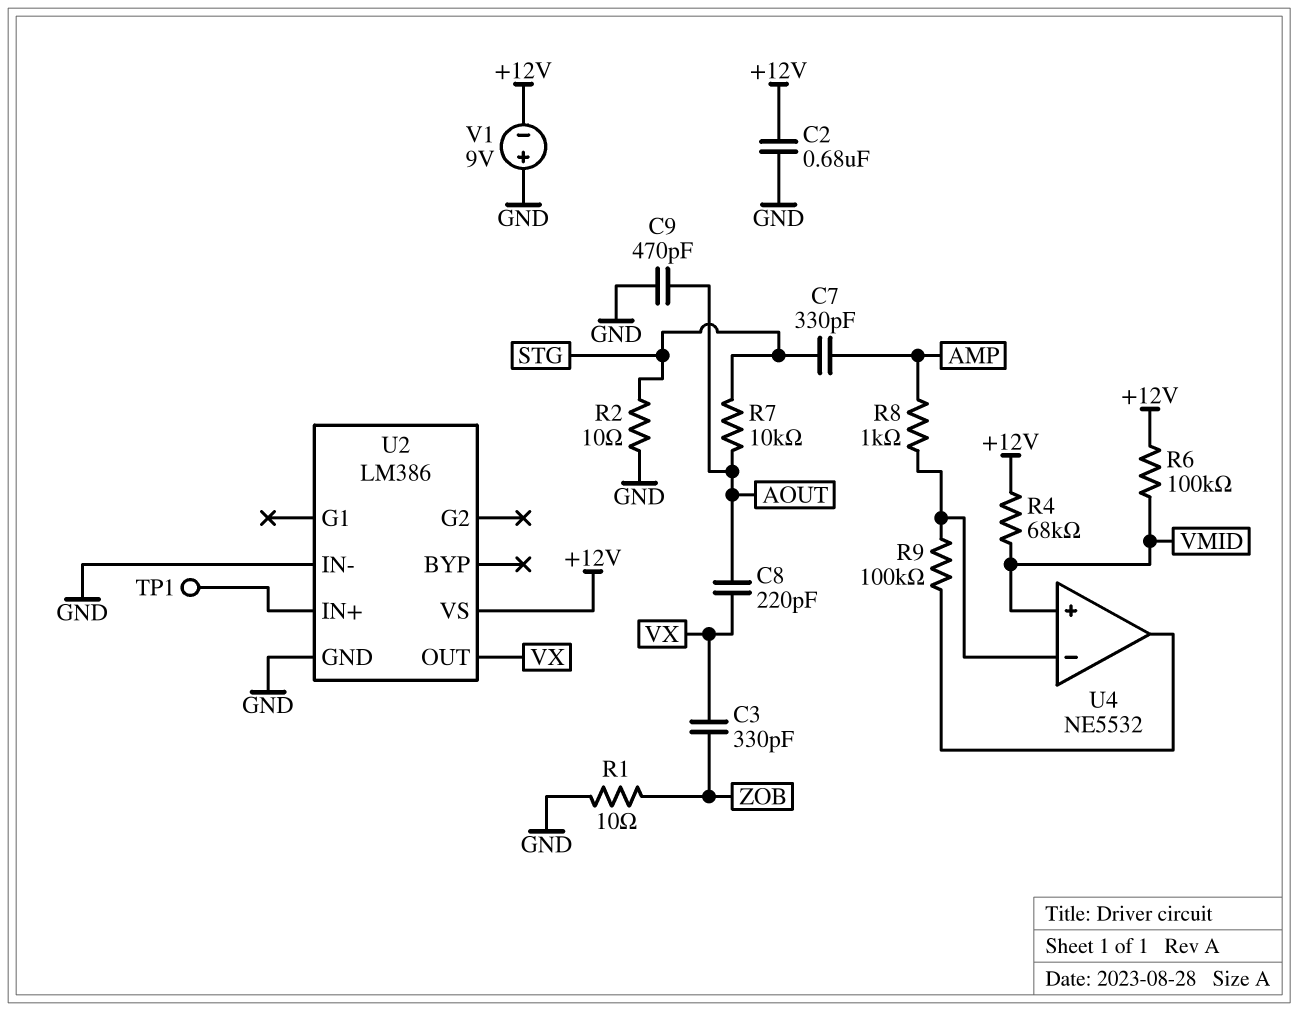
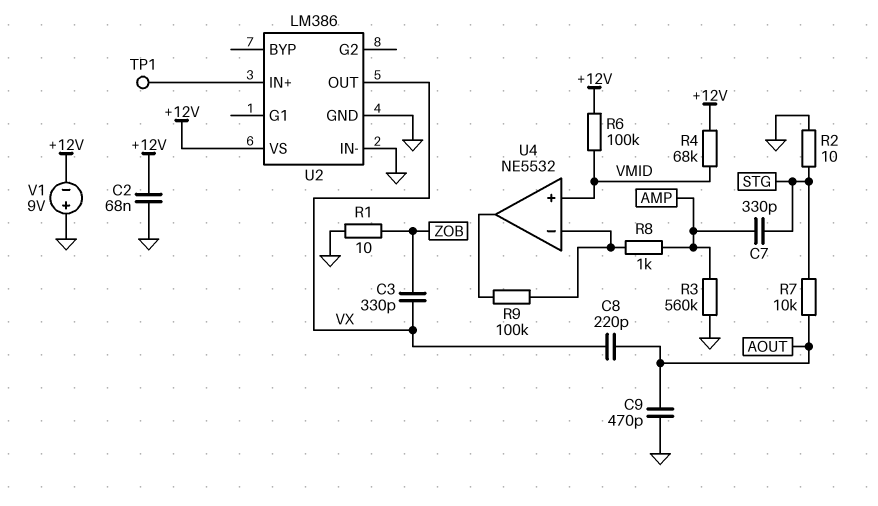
C2: 680nF (+12V, GND) -> 68nF (+12V, GND)
R3: none -> 560k (AMP, GND)

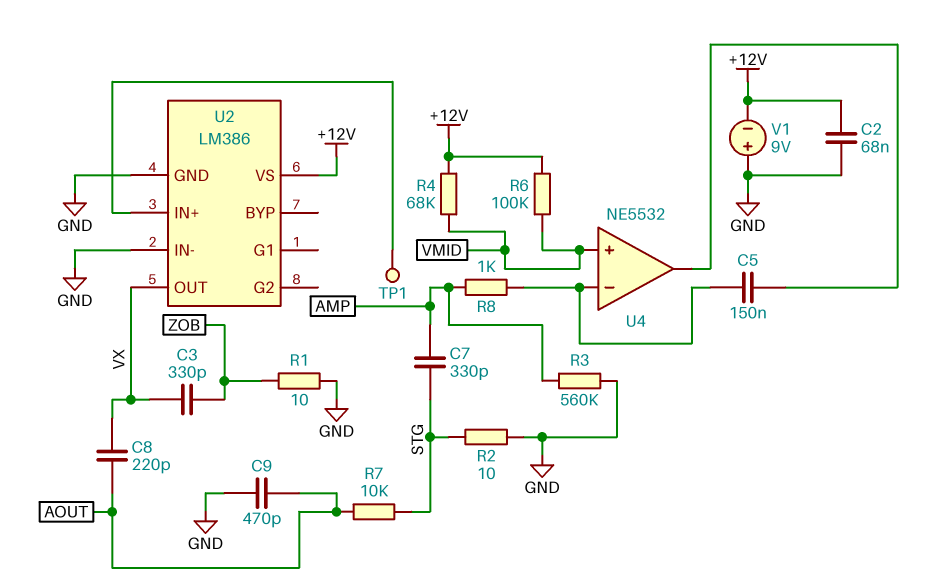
C5: none -> 150nF (U4/in-, U4/out)
R9: 100k (U4/in-, U4/out) -> none

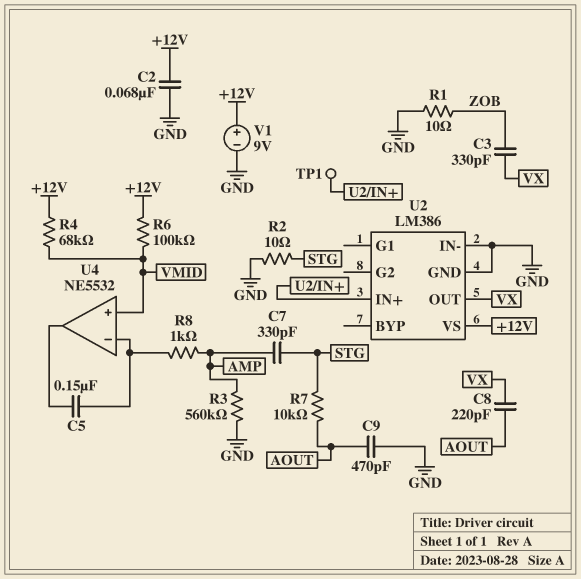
V1: 9V (plus GND, minus +12V) -> 9V (plus +12V, minus GND)

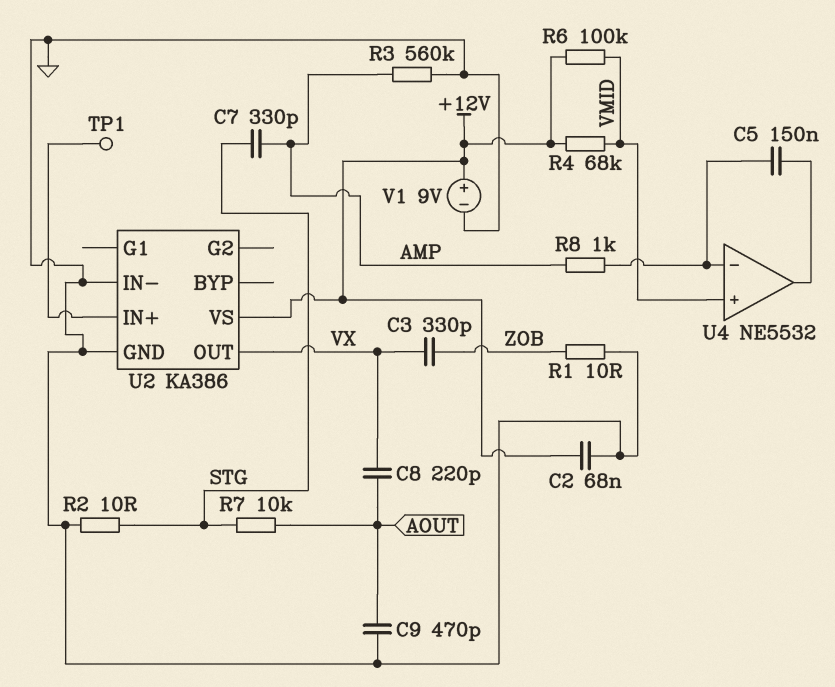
U2: LM386 -> KA386

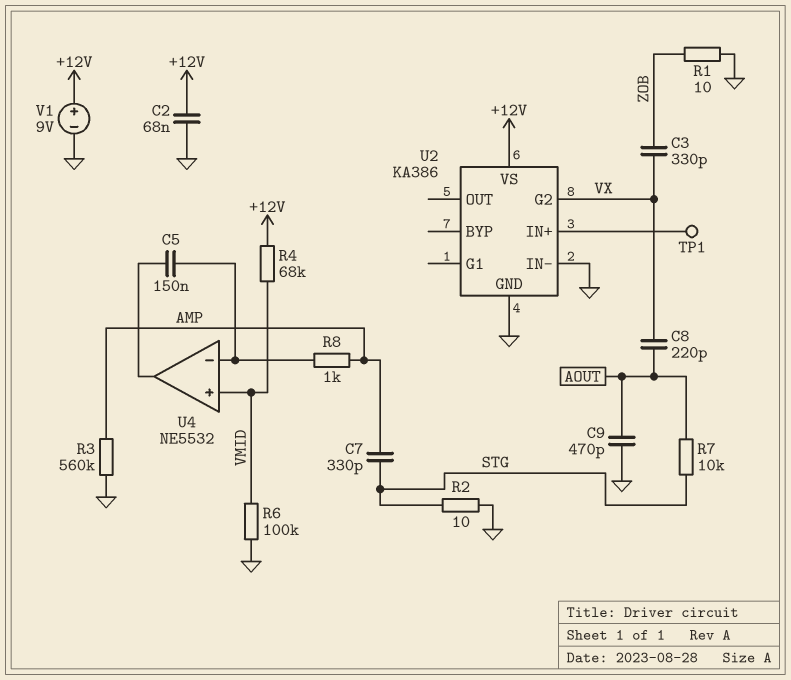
R6: 100k (+12V, VMID) -> 100k (GND, VMID)
U2 pin G2: none -> VX
U2 pin OUT: VX -> none

